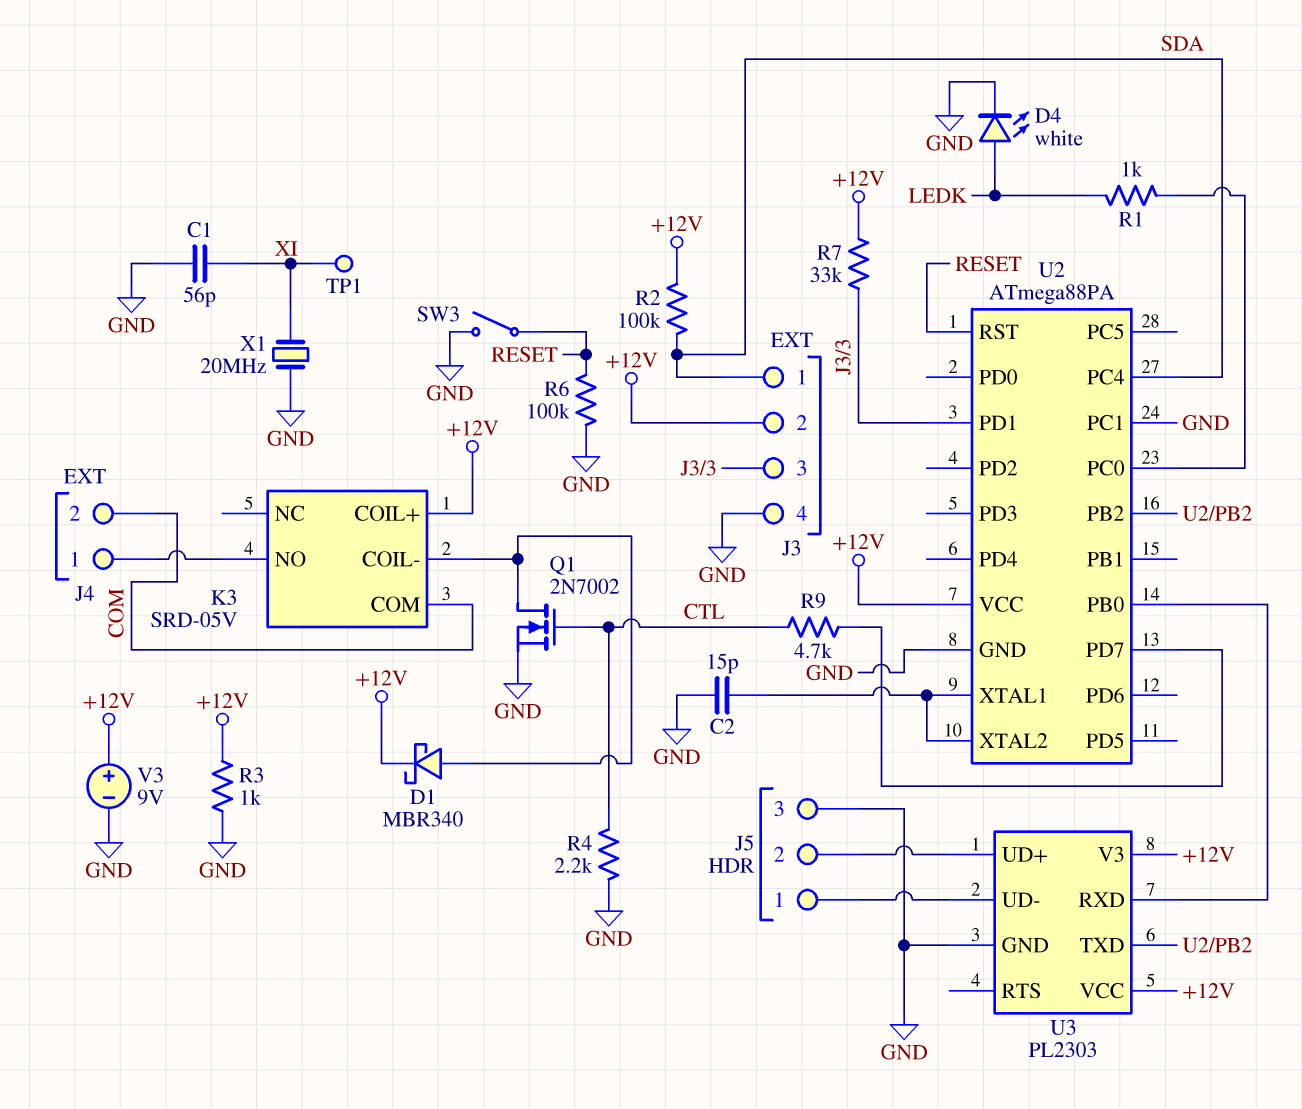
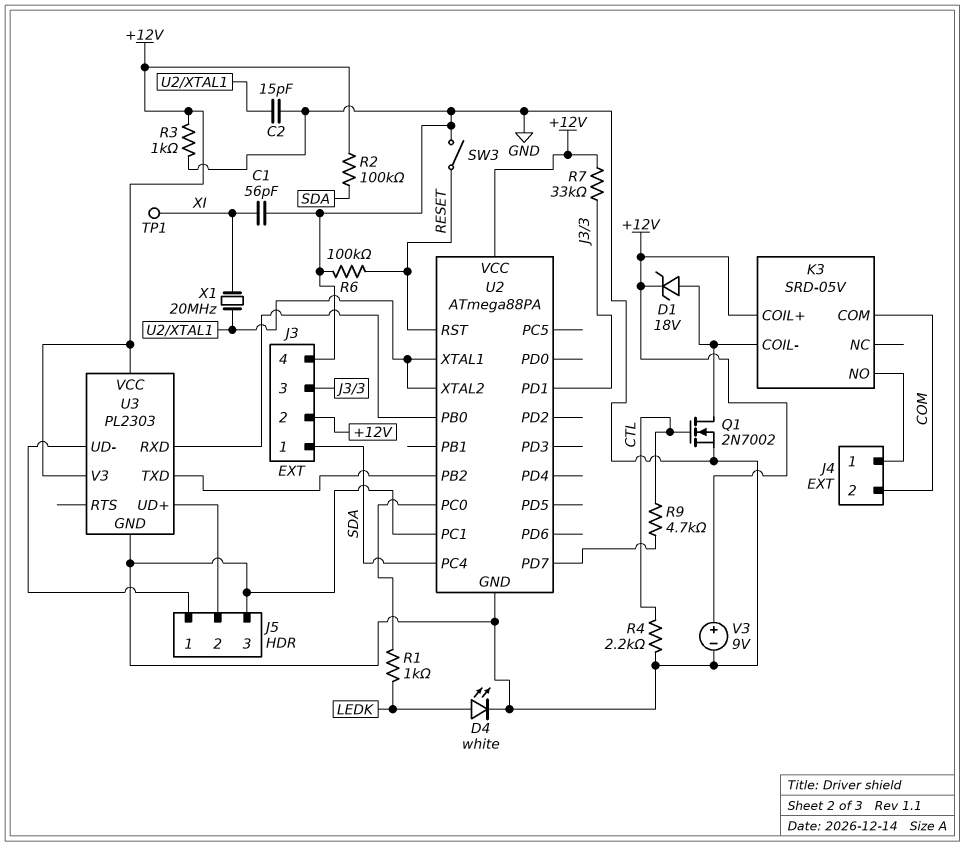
D1: schottky MBR340 (A K3/COIL-, K +12V) -> zener 18V (A K3/COIL-, K +12V)
X1: 20MHz (GND, XI) -> 20MHz (U2/XTAL1, XI)

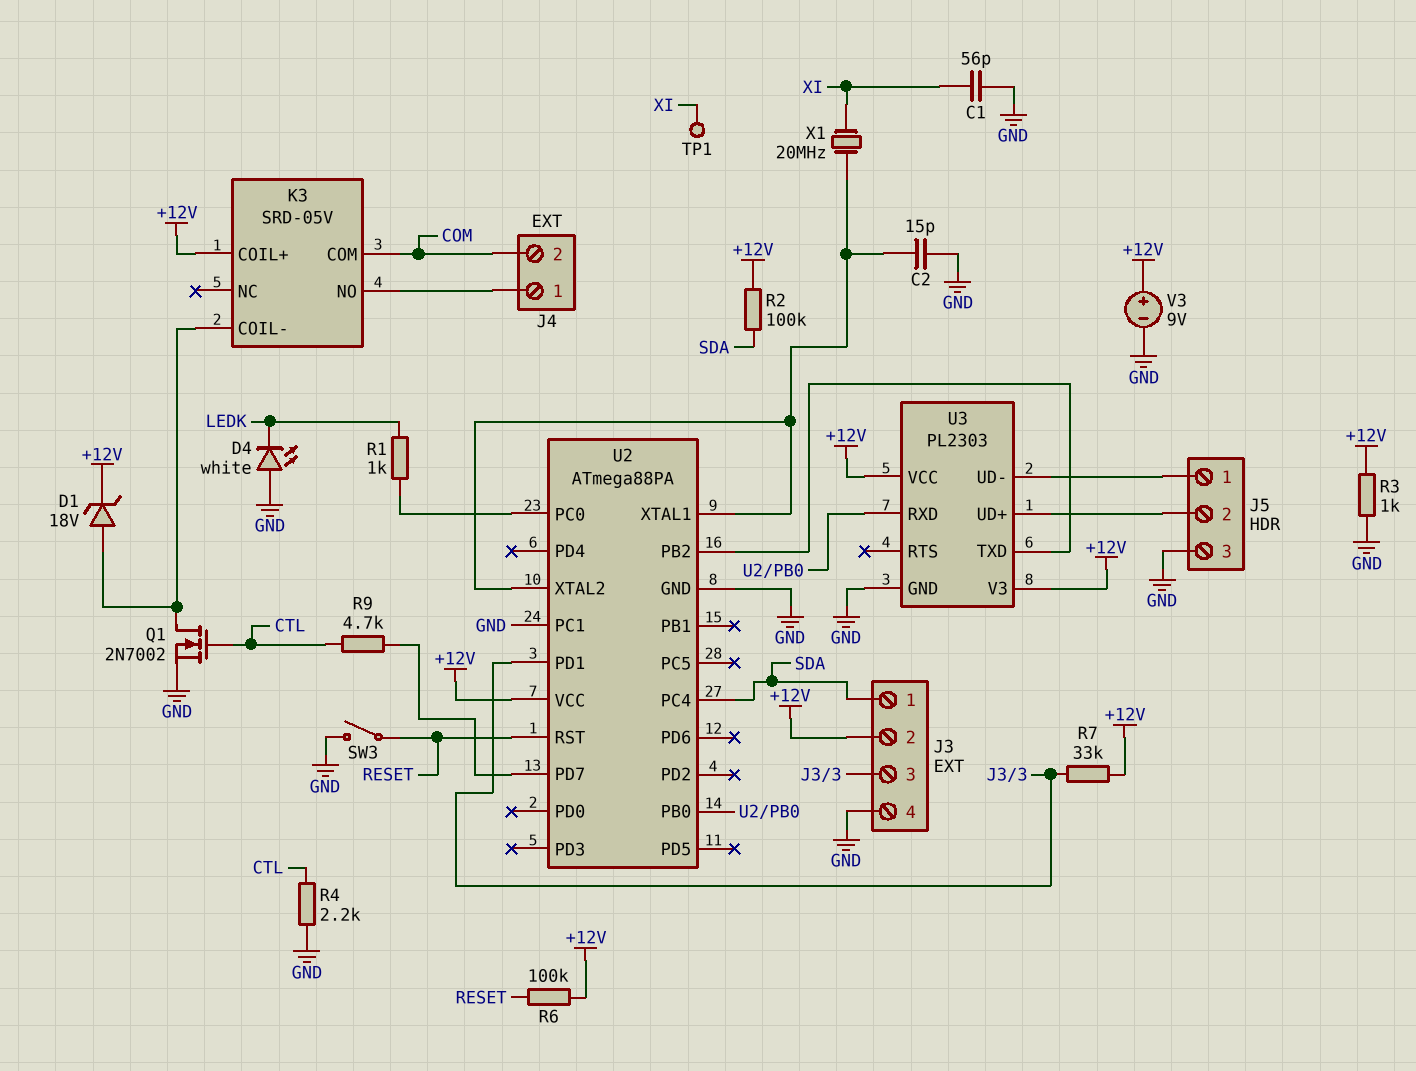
D4: LED white (A LEDK, K GND) -> LED white (A GND, K LEDK)
R6: 100k (GND, RESET) -> 100k (+12V, RESET)

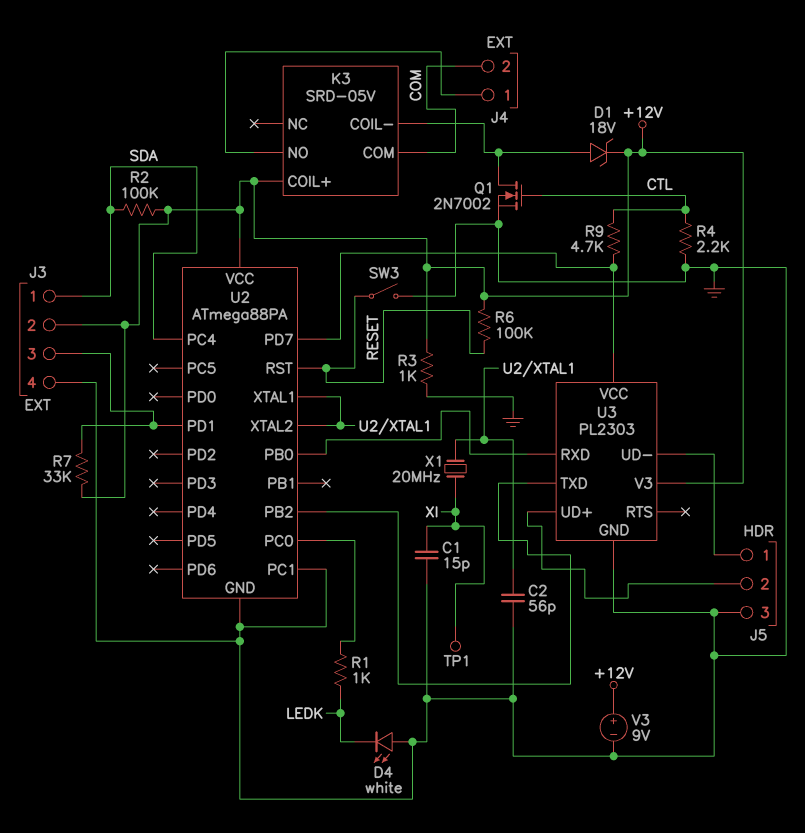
C1: 56pF (GND, XI) -> 15pF (GND, XI)
C2: 15pF (GND, U2/XTAL1) -> 56pF (GND, U2/XTAL1)
U3 pin VCC: +12V -> U2/PD7

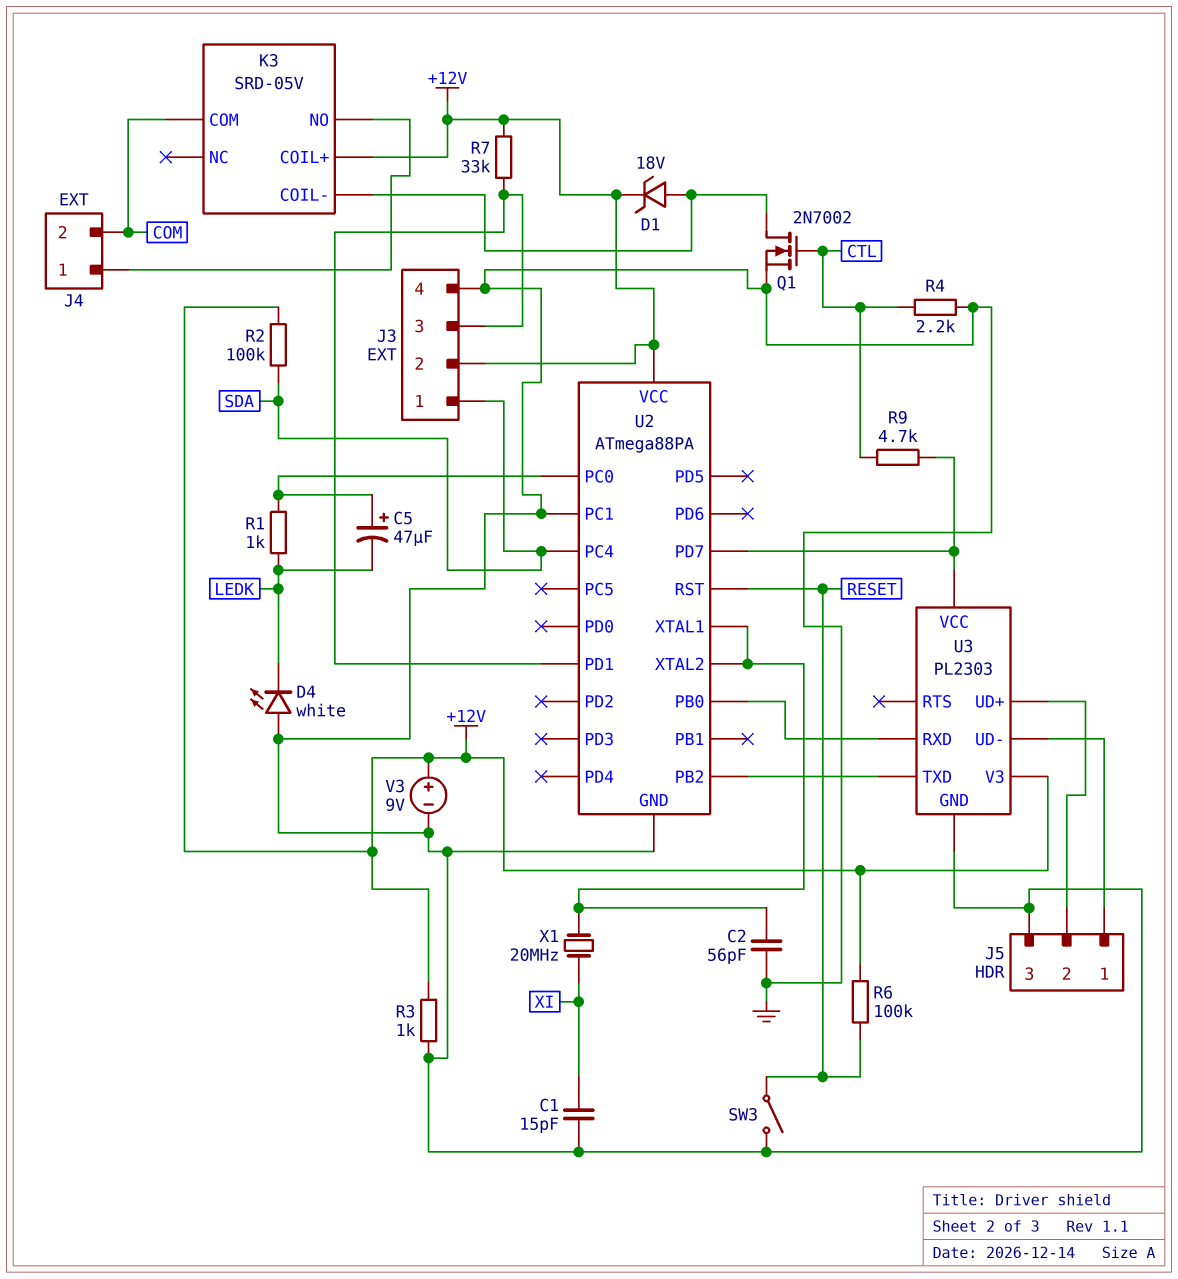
C5: none -> 47uF (plus U2/PC0, minus LEDK)
TP1: test point (XI) -> none

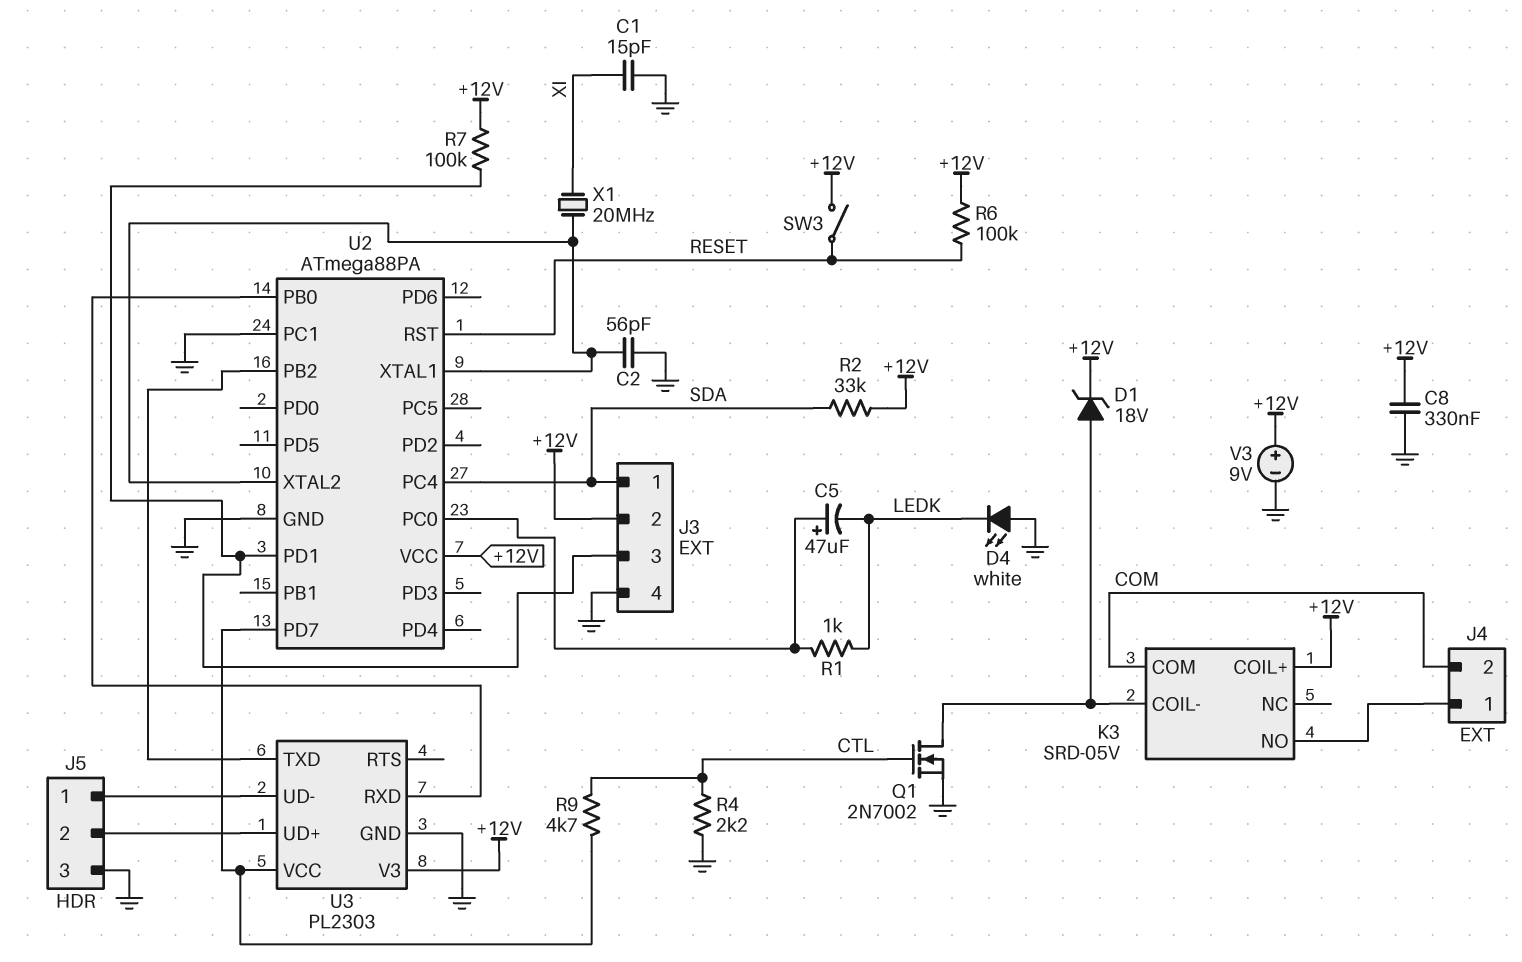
C8: none -> 330nF (+12V, GND)
R2: 100k (+12V, SDA) -> 33k (+12V, SDA)
R3: 1k (+12V, GND) -> none
R7: 33k (+12V, J3/3) -> 100k (+12V, J3/3)
SW3: switch (GND, RESET) -> switch (+12V, RESET)

